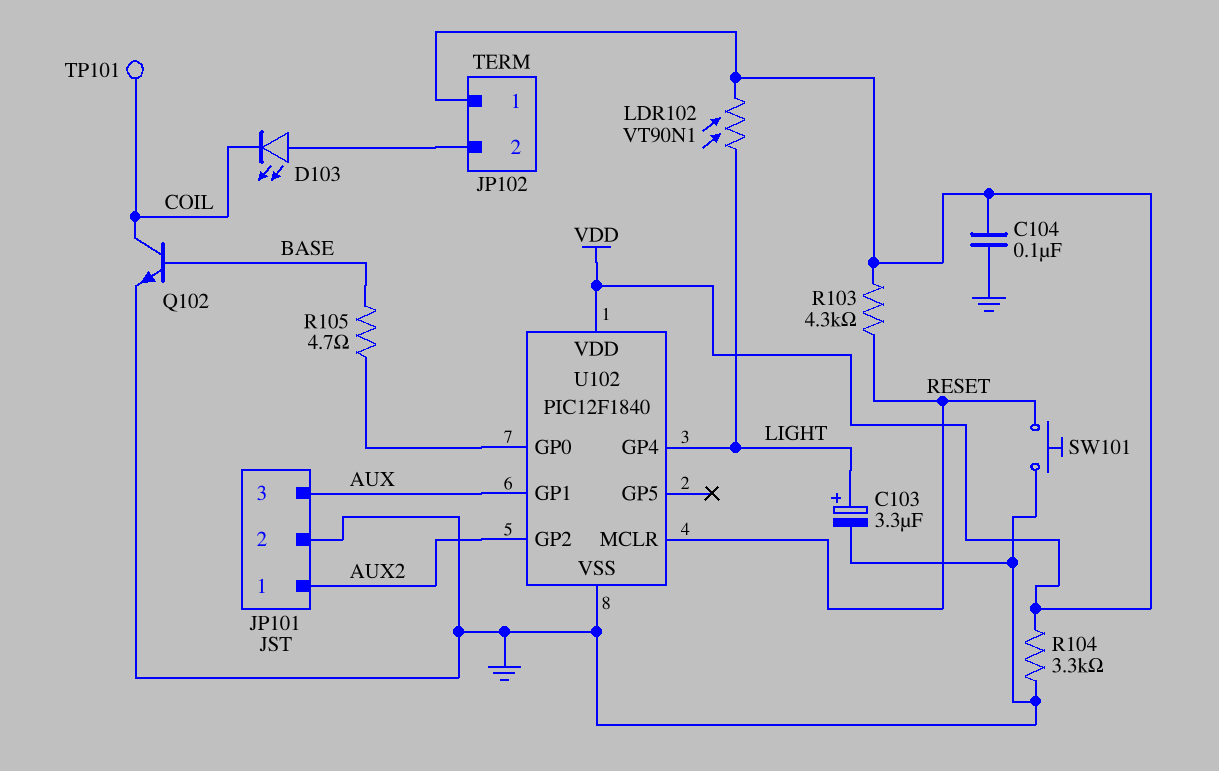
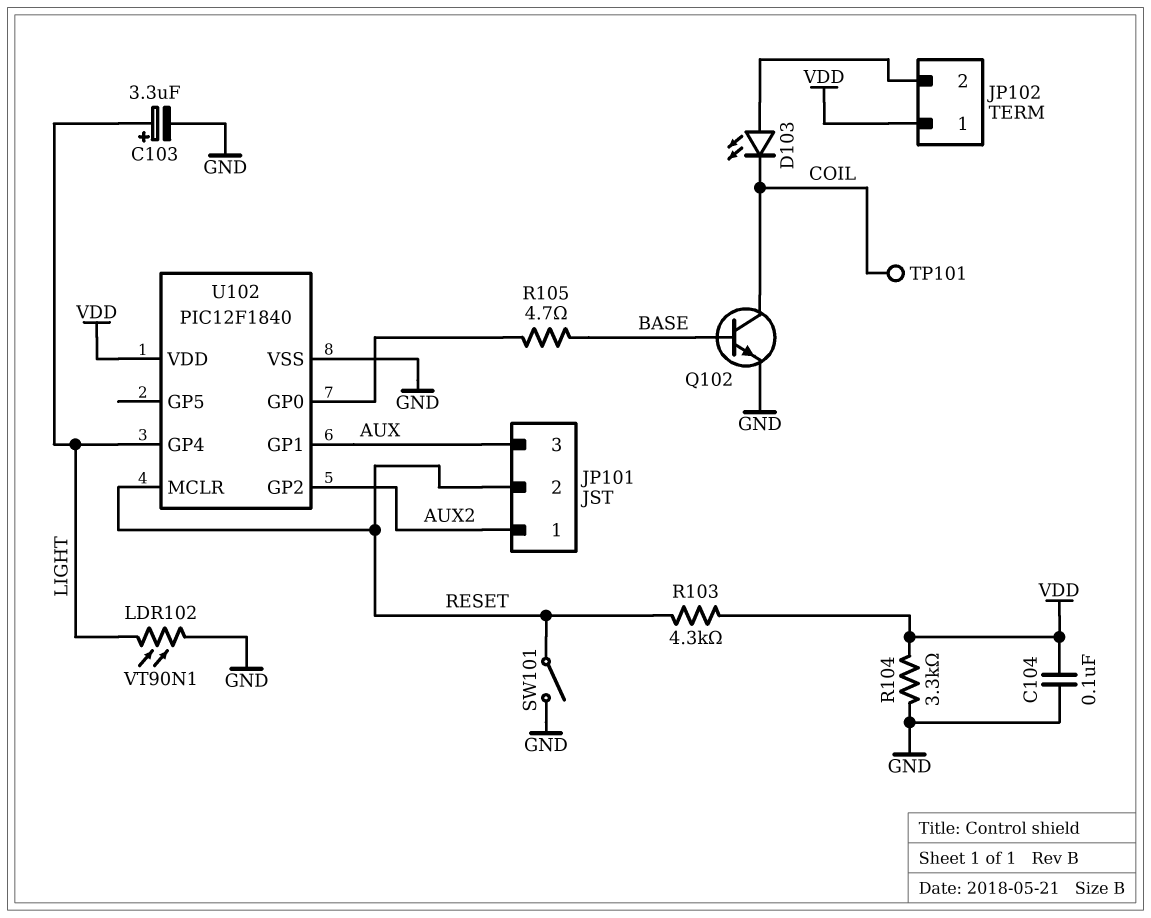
JP101 pin 2: GND -> RESET
LDR102: VT90N1 (LIGHT, VDD) -> VT90N1 (GND, LIGHT)
SW101: button (GND, RESET) -> switch (GND, RESET)

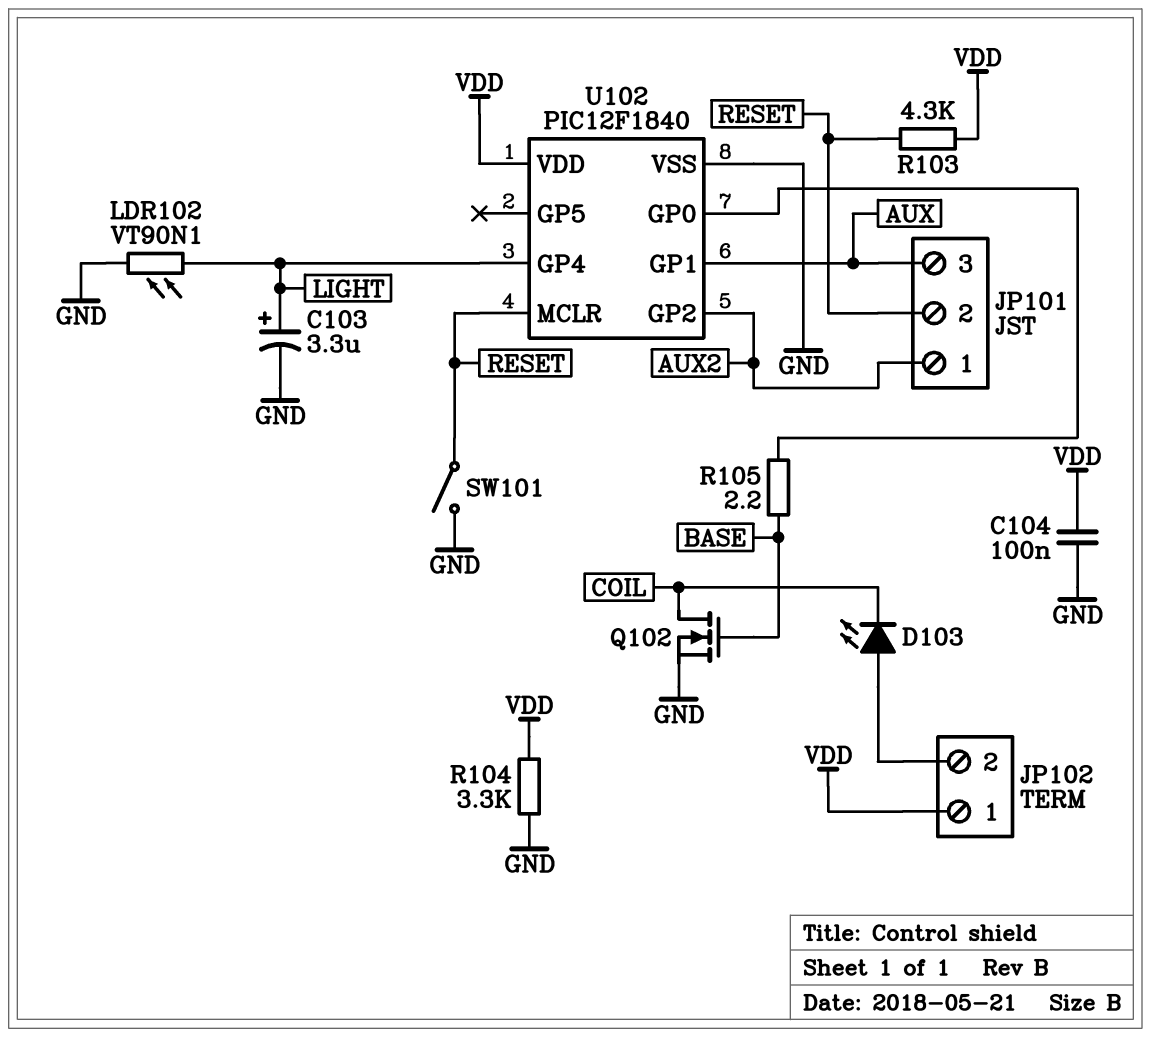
Q102: NPN (B BASE, C COIL, E GND) -> NMOS (G BASE, D COIL, S GND)
R105: 4.7 (BASE, U102/GP0) -> 2.2 (BASE, U102/GP0)
TP101: test point (COIL) -> none

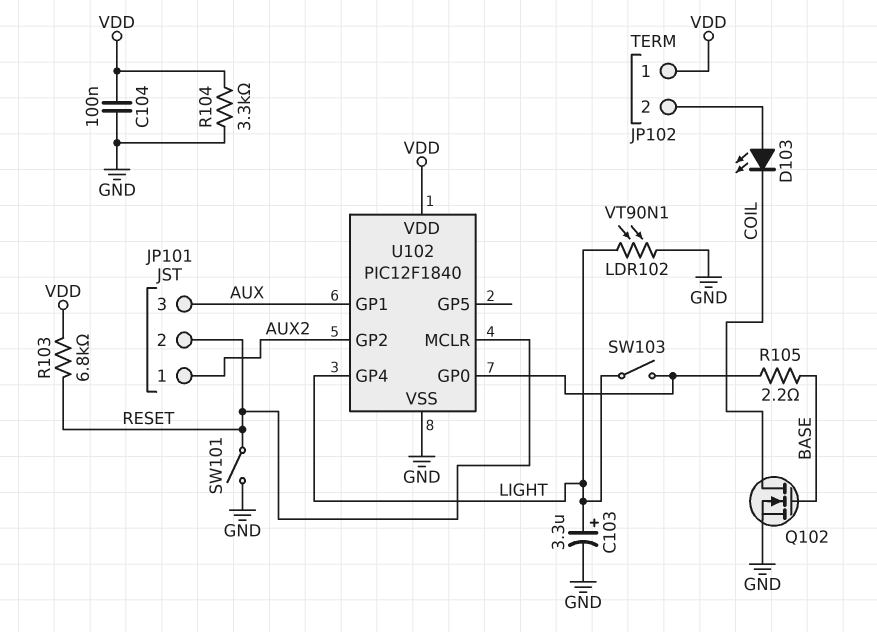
R103: 4.3k (RESET, VDD) -> 6.8k (RESET, VDD)
SW103: none -> switch (LIGHT, U102/GP0)

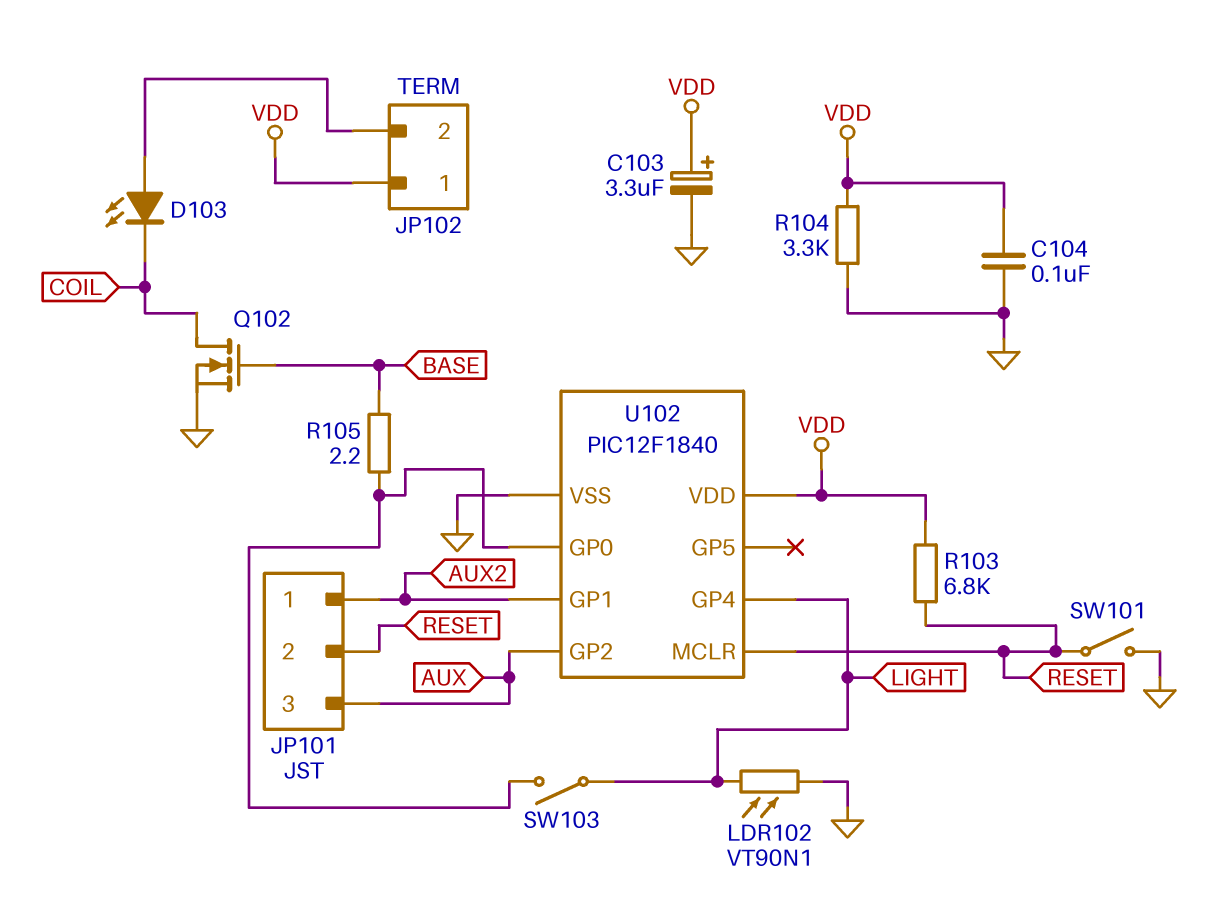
C103: 3.3uF (plus LIGHT, minus GND) -> 3.3uF (plus VDD, minus GND)
U102 pin GP1: AUX -> AUX2
U102 pin GP2: AUX2 -> AUX

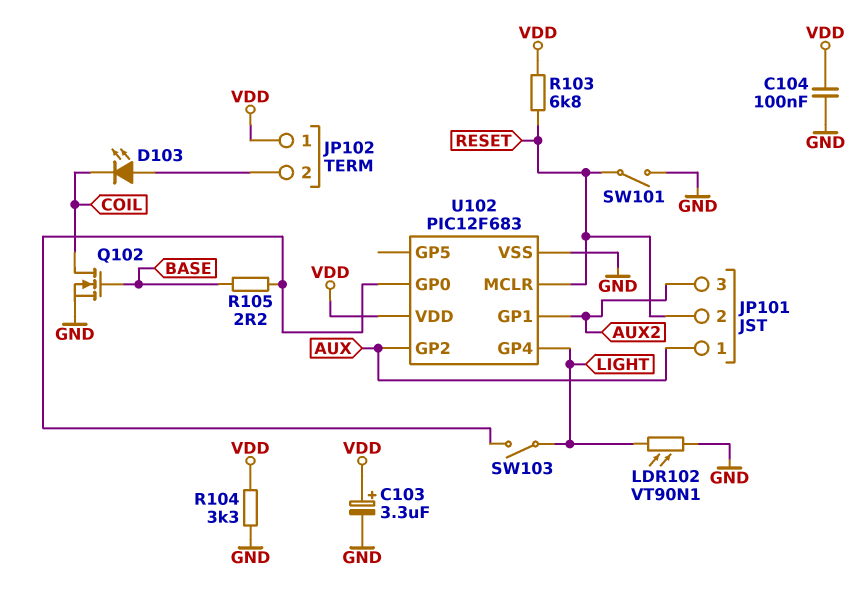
JP101 pin 1: AUX2 -> AUX
JP101 pin 3: AUX -> AUX2
U102: PIC12F1840 -> PIC12F683

